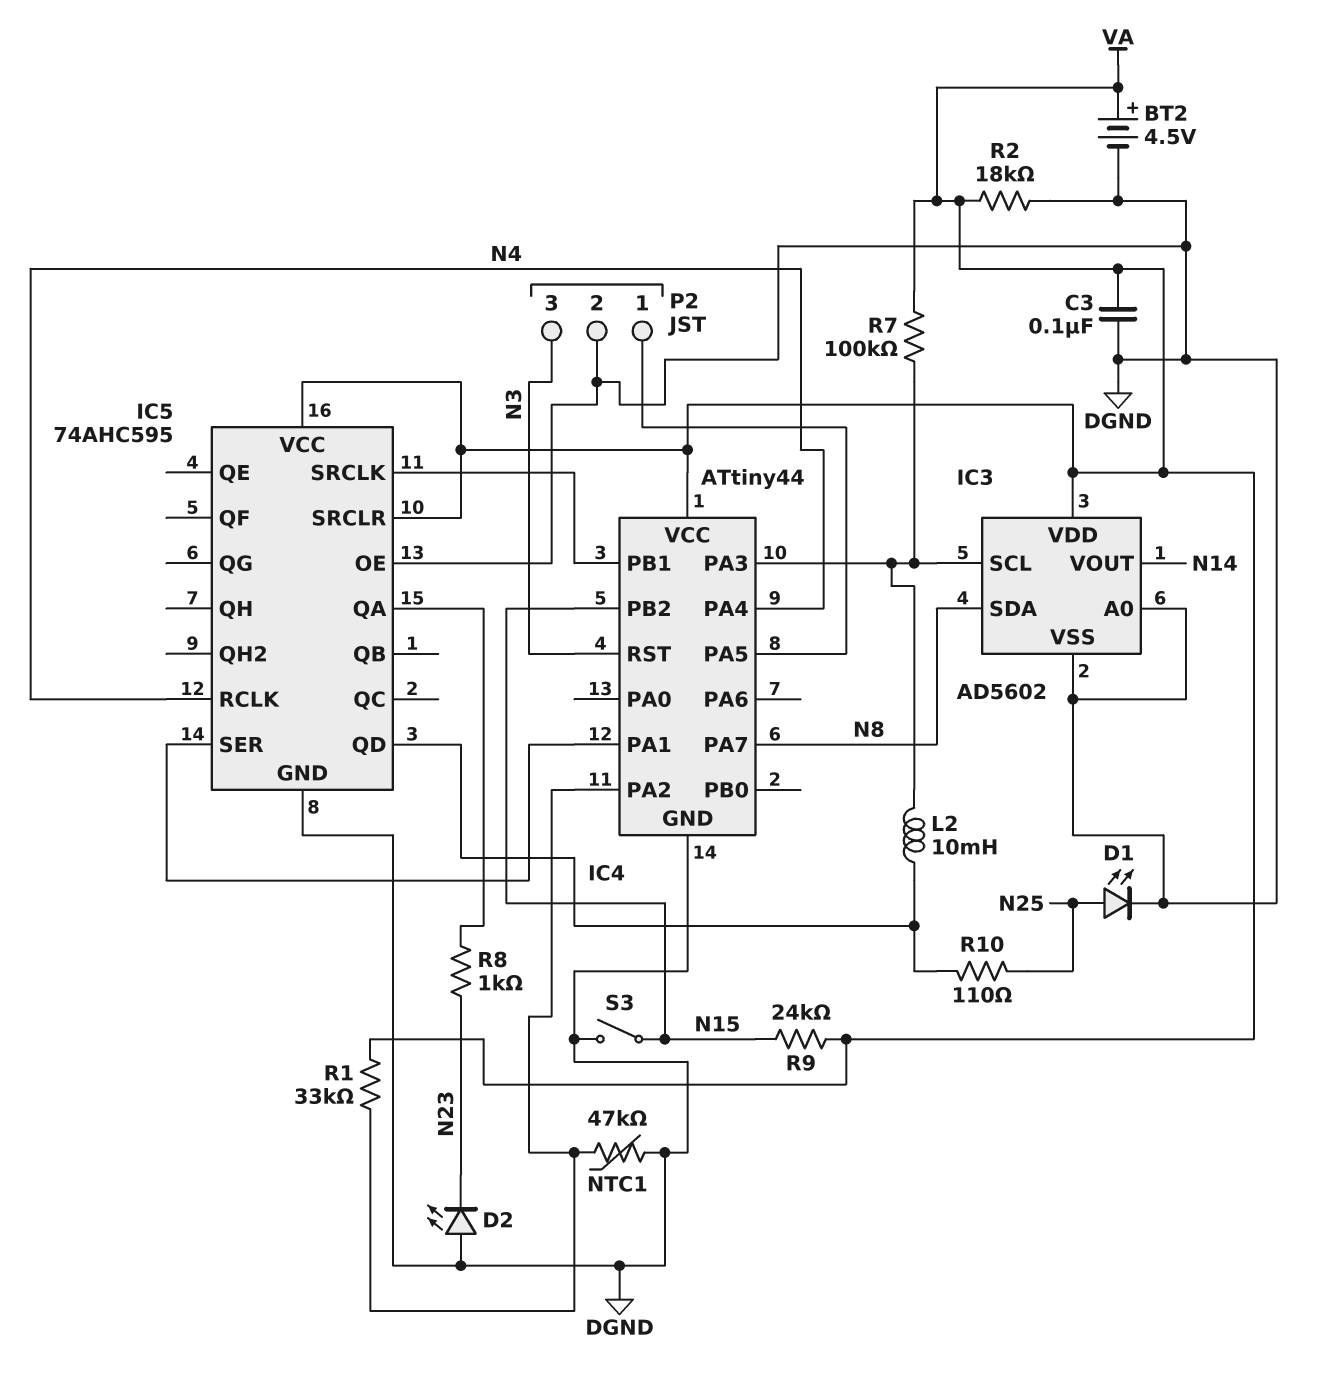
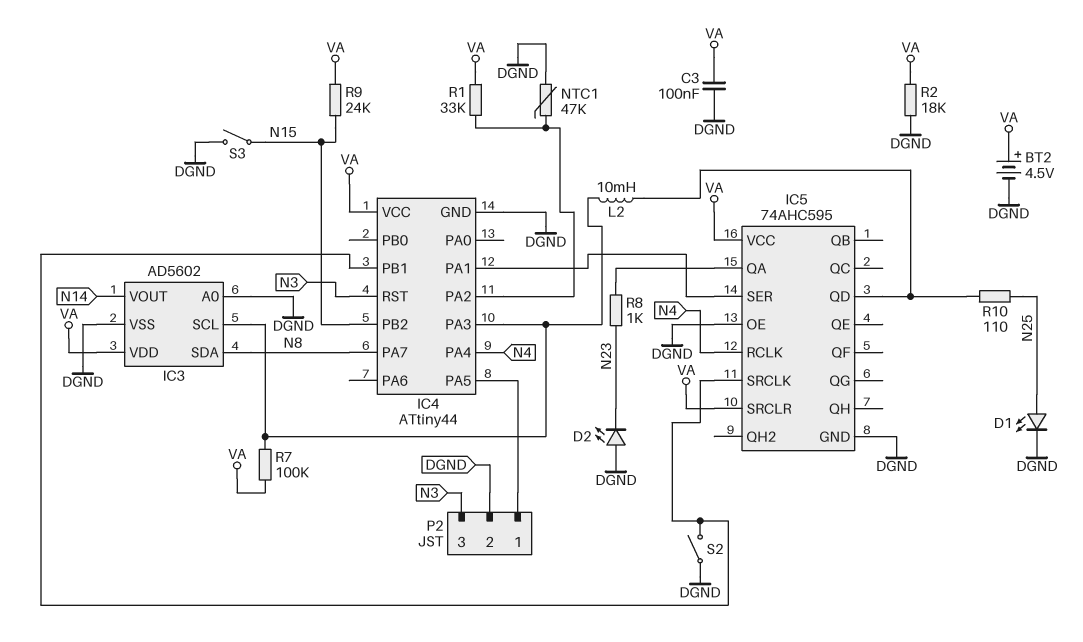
S2: none -> switch (DGND, IC4/PB1)

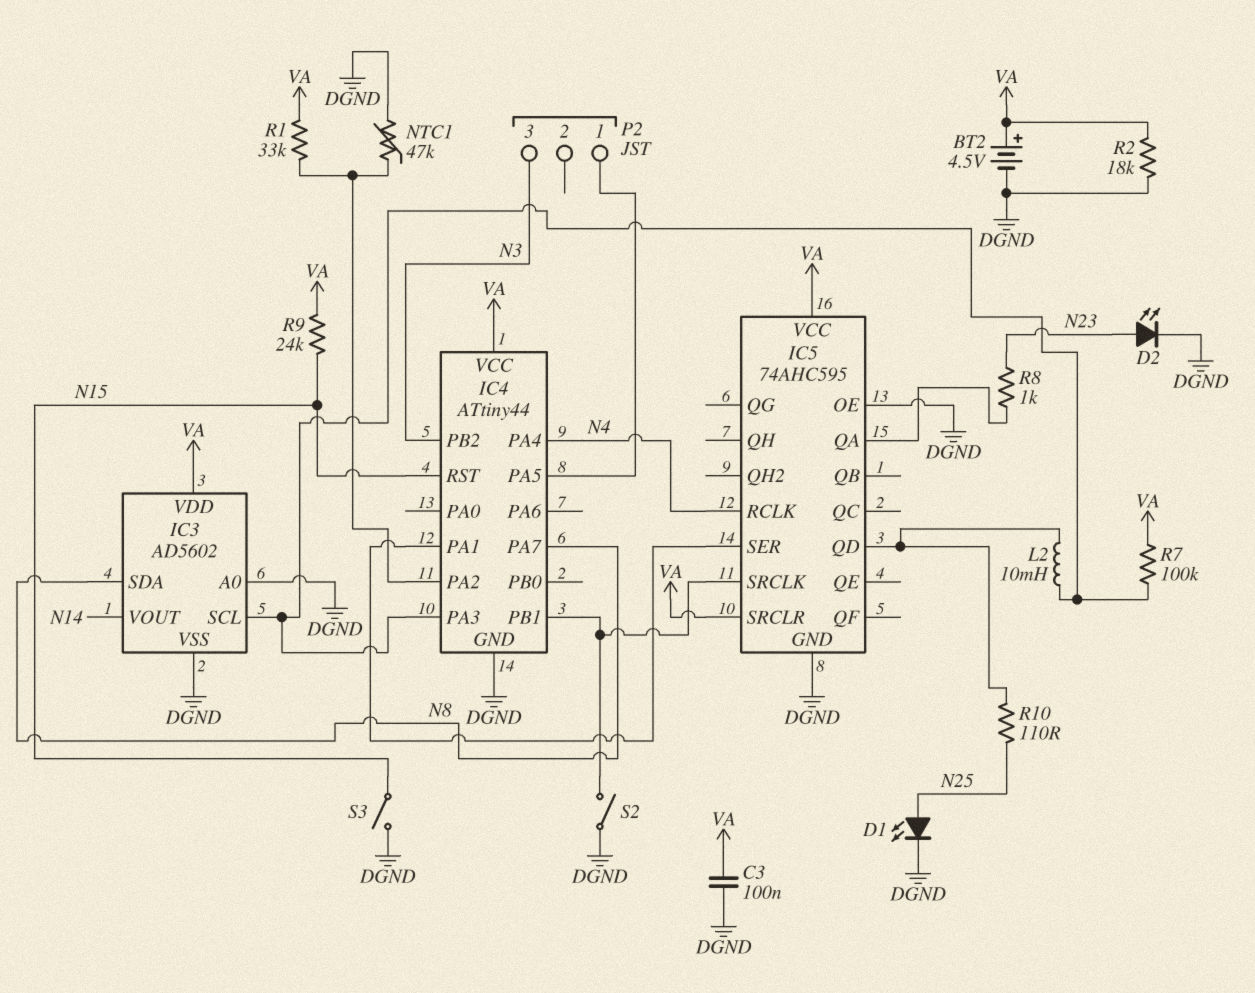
D2: LED (A DGND, K N23) -> LED (A N23, K DGND)
IC4 pin PB2: N15 -> N3
IC4 pin RST: N3 -> N15
P2 pin 2: DGND -> none

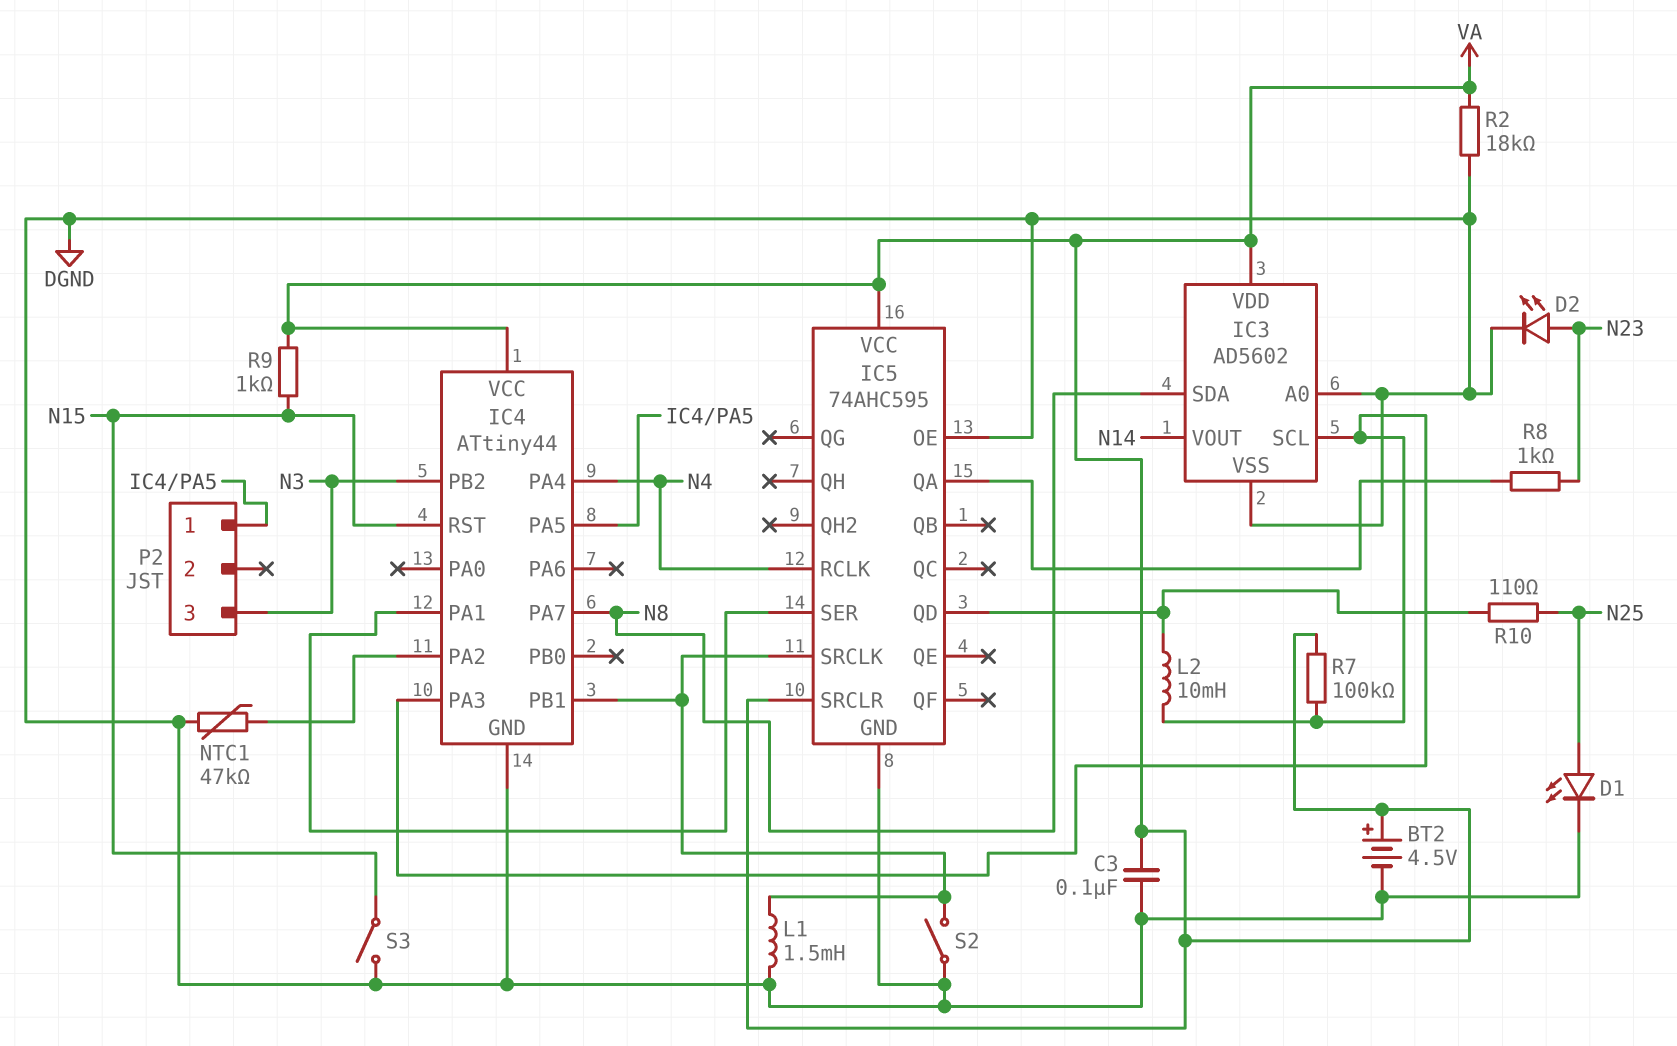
L1: none -> 1.5mH (DGND, IC4/PB1)
R1: 33k (IC4/PA2, VA) -> none
R9: 24k (N15, VA) -> 1k (N15, VA)

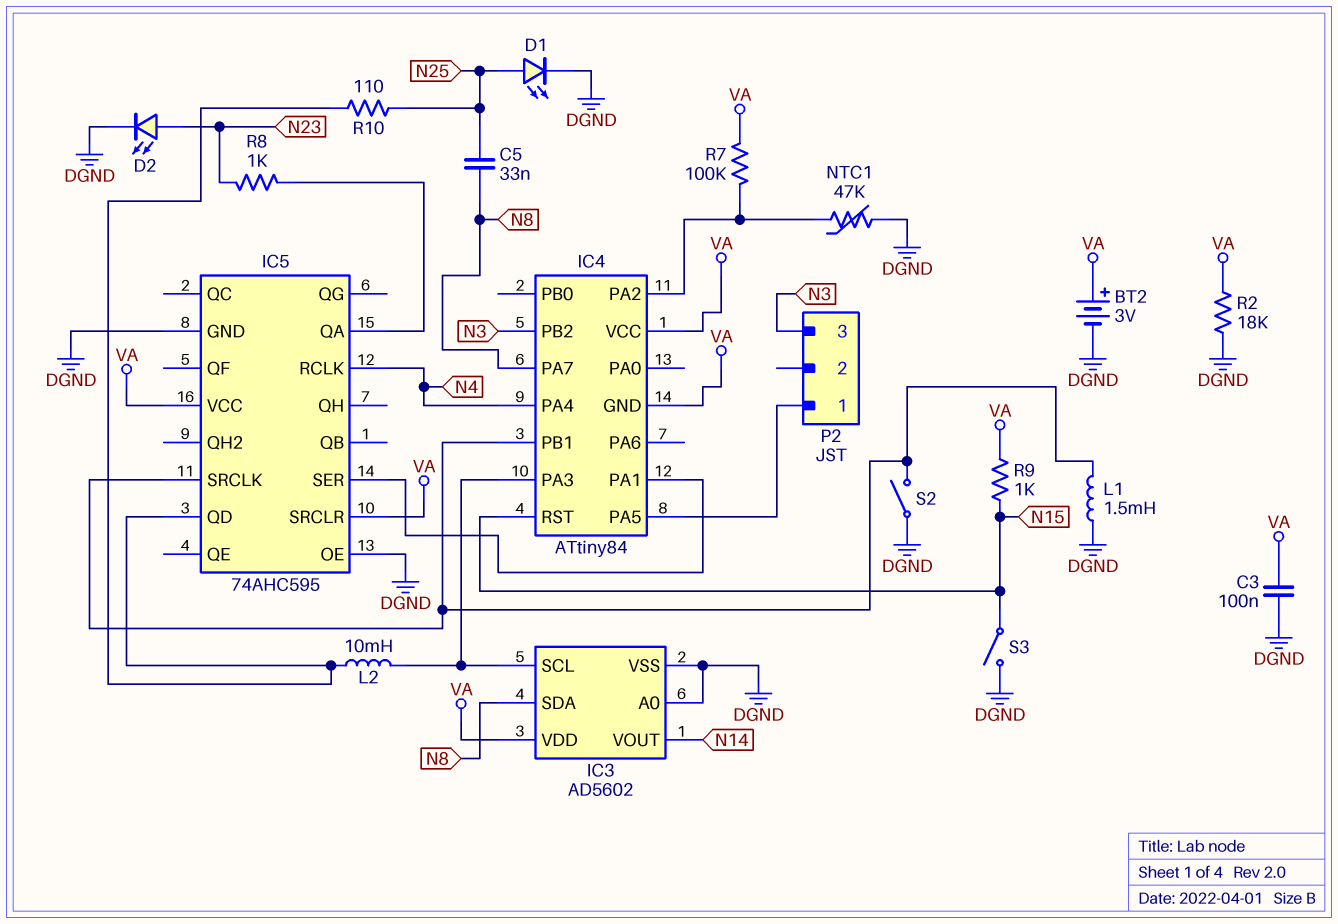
BT2: 4.5V (plus VA, minus DGND) -> 3V (plus VA, minus DGND)
C5: none -> 33nF (N8, N25)
IC4: ATtiny44 -> ATtiny84
IC4 pin GND: DGND -> VA
R7: 100k (IC3/SCL, VA) -> 100k (IC4/PA2, VA)

